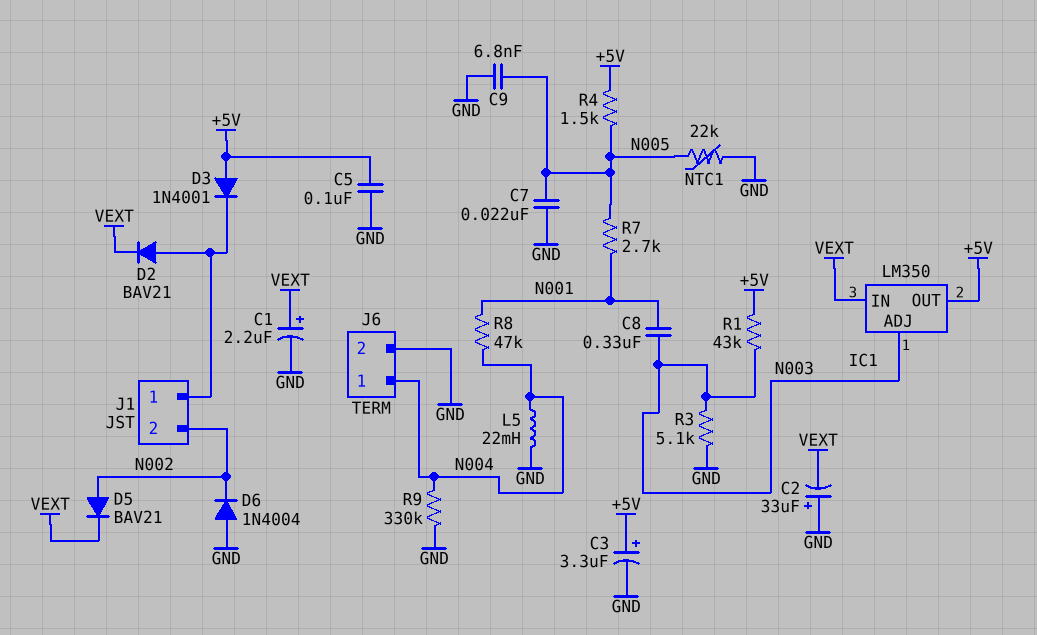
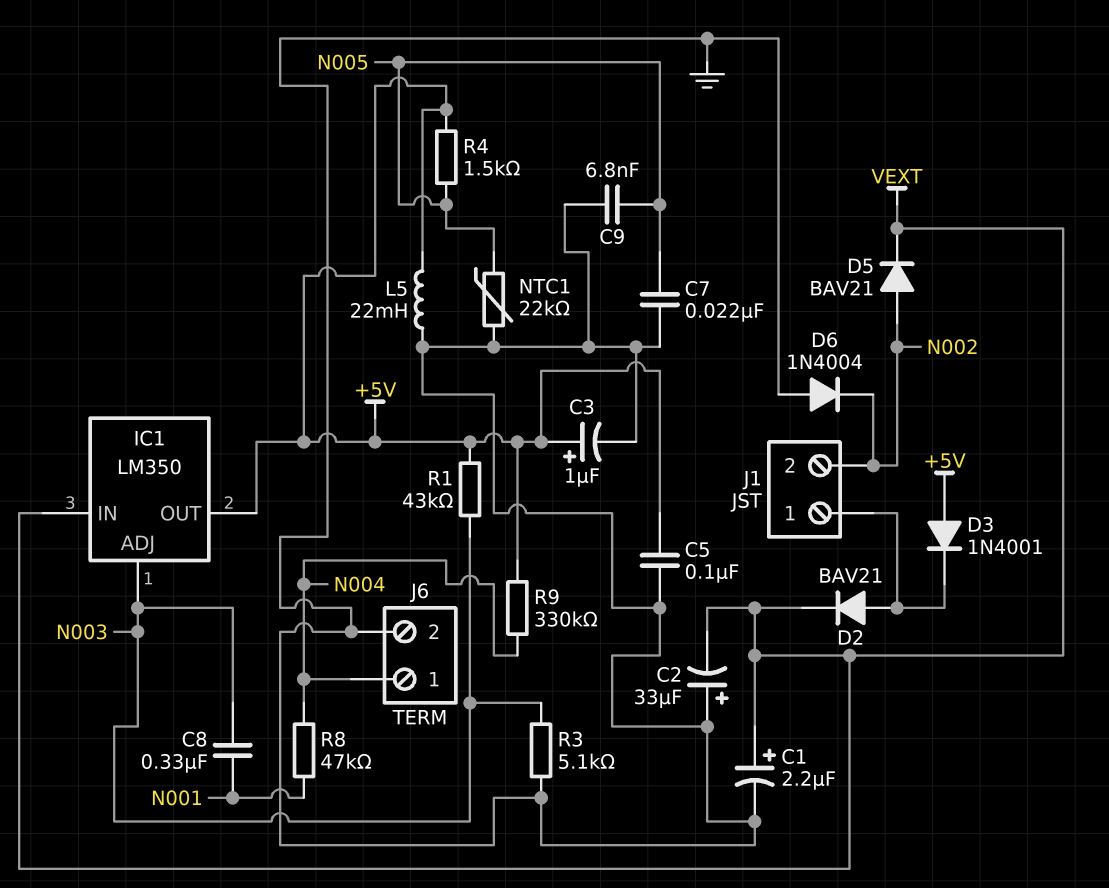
C3: 3.3uF (plus +5V, minus GND) -> 1uF (plus +5V, minus GND)
L5: 22mH (GND, N004) -> 22mH (+5V, GND)
R7: 2.7k (N001, N005) -> none
R9: 330k (GND, N004) -> 330k (+5V, N004)

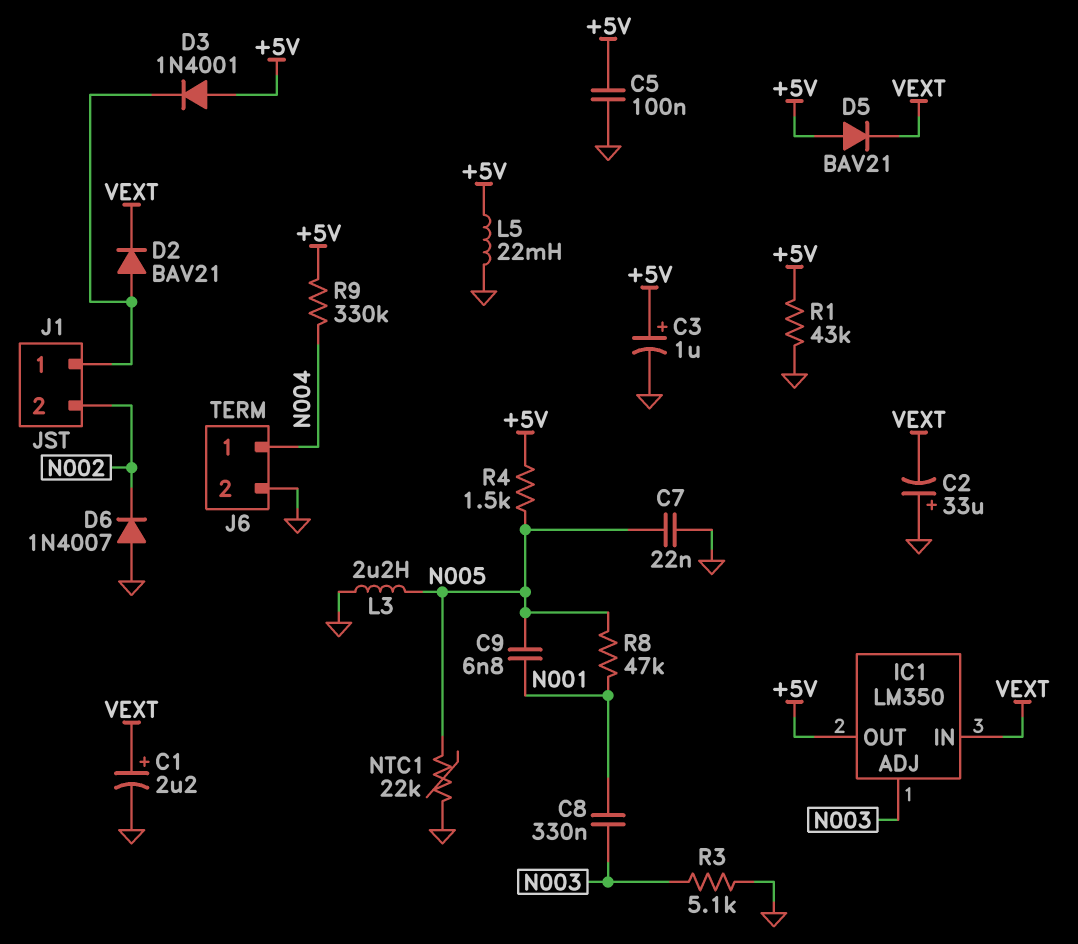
C9: 6.8nF (GND, N005) -> 6.8nF (N001, N005)
D5: diode BAV21 (A N002, K VEXT) -> diode BAV21 (A +5V, K VEXT)
D6: diode 1N4004 (A GND, K N002) -> diode 1N4007 (A GND, K N002)
L3: none -> 2.2uH (GND, N005)
R1: 43k (+5V, N003) -> 43k (+5V, GND)
R8: 47k (N001, N004) -> 47k (N001, N005)

